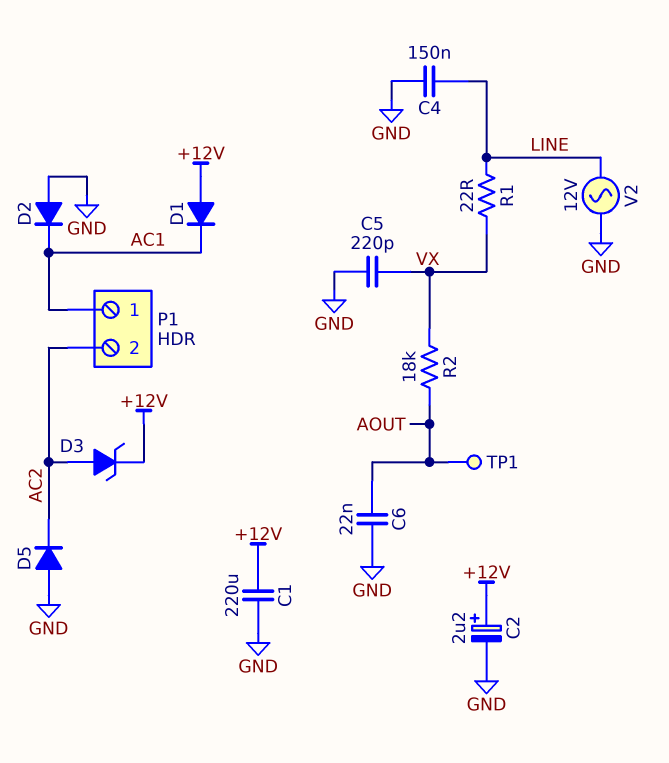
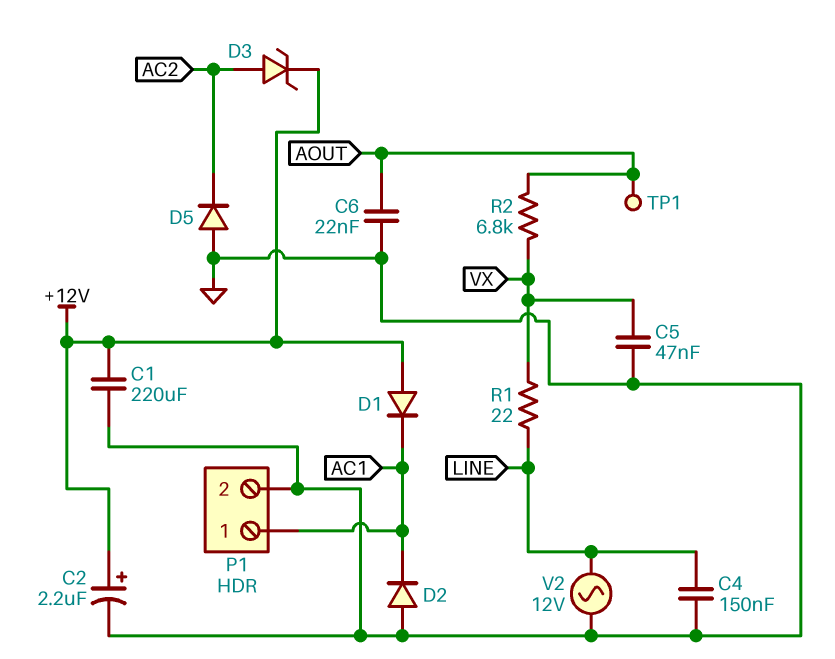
C5: 220pF (GND, VX) -> 47nF (GND, VX)
P1 pin 2: AC2 -> GND
R2: 18k (AOUT, VX) -> 6.8k (AOUT, VX)

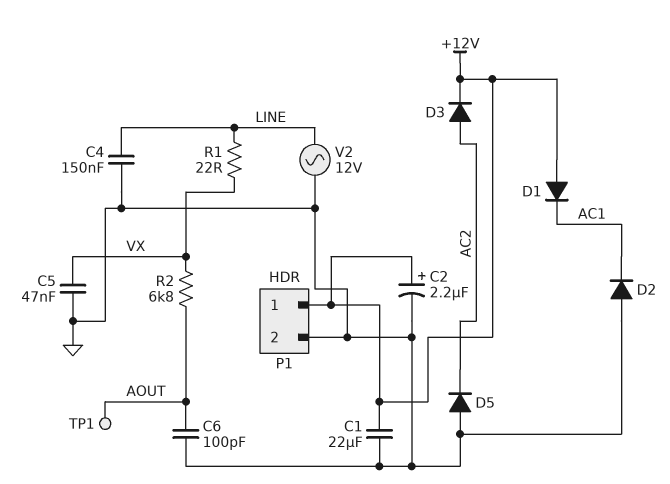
C1: 220uF (+12V, GND) -> 22uF (+12V, GND)
C6: 22nF (AOUT, GND) -> 100pF (AOUT, GND)
D3: zener (A AC2, K +12V) -> diode (A AC2, K +12V)
P1 pin 1: AC1 -> +12V

